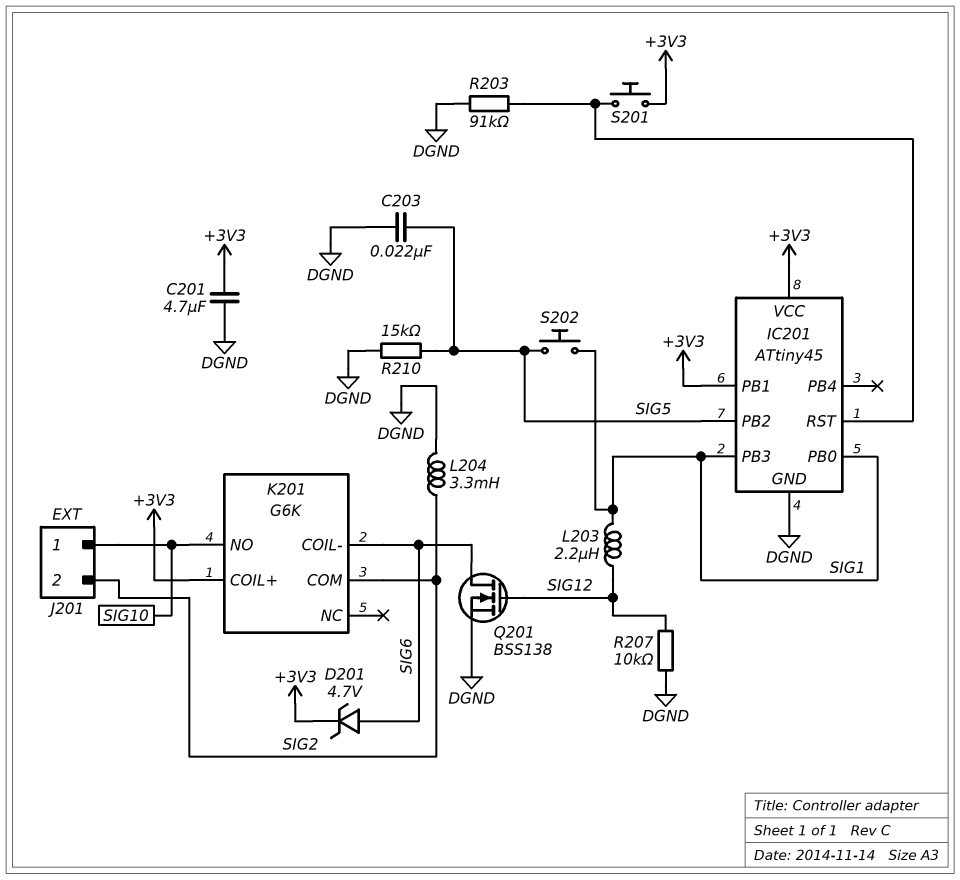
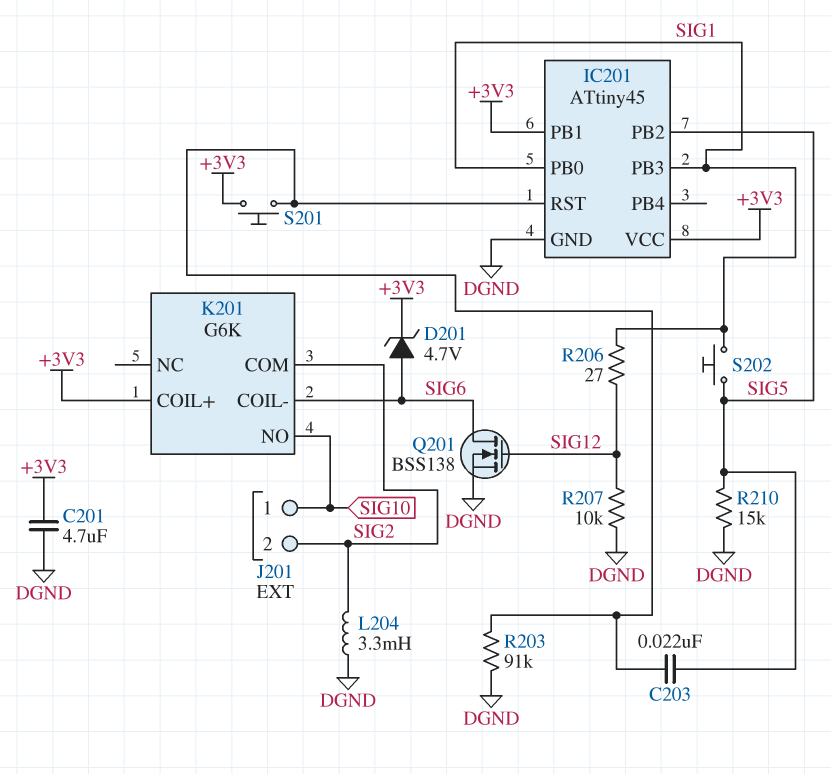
C203: 22nF (DGND, SIG5) -> 22nF (IC201/RST, SIG5)
L203: 2.2uH (SIG1, SIG12) -> none
R206: none -> 27 (SIG1, SIG12)

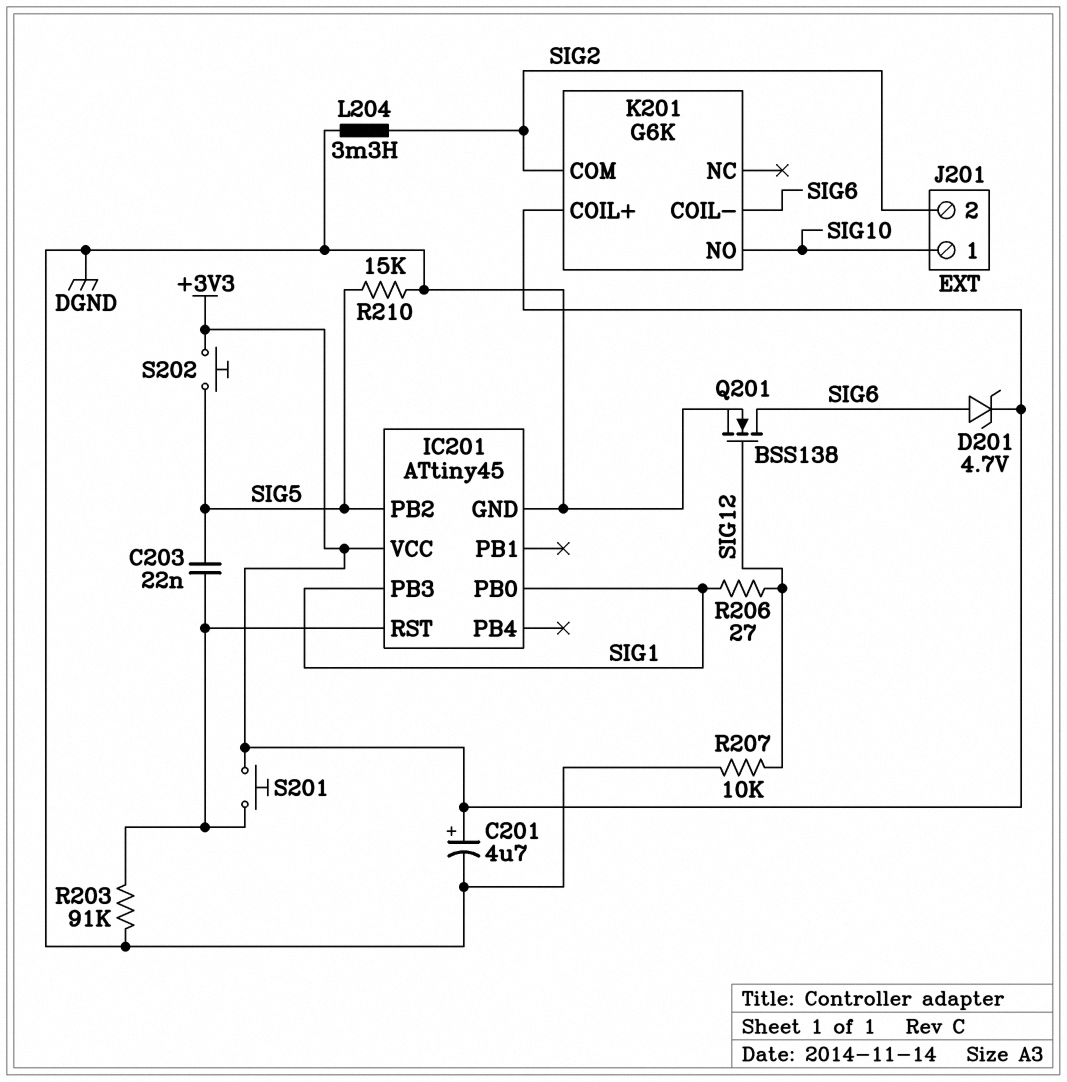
C201: 4.7uF (+3V3, DGND) -> 4.7uF (plus +3V3, minus DGND)
IC201 pin PB1: +3V3 -> none
S202: button (SIG1, SIG5) -> button (+3V3, SIG5)

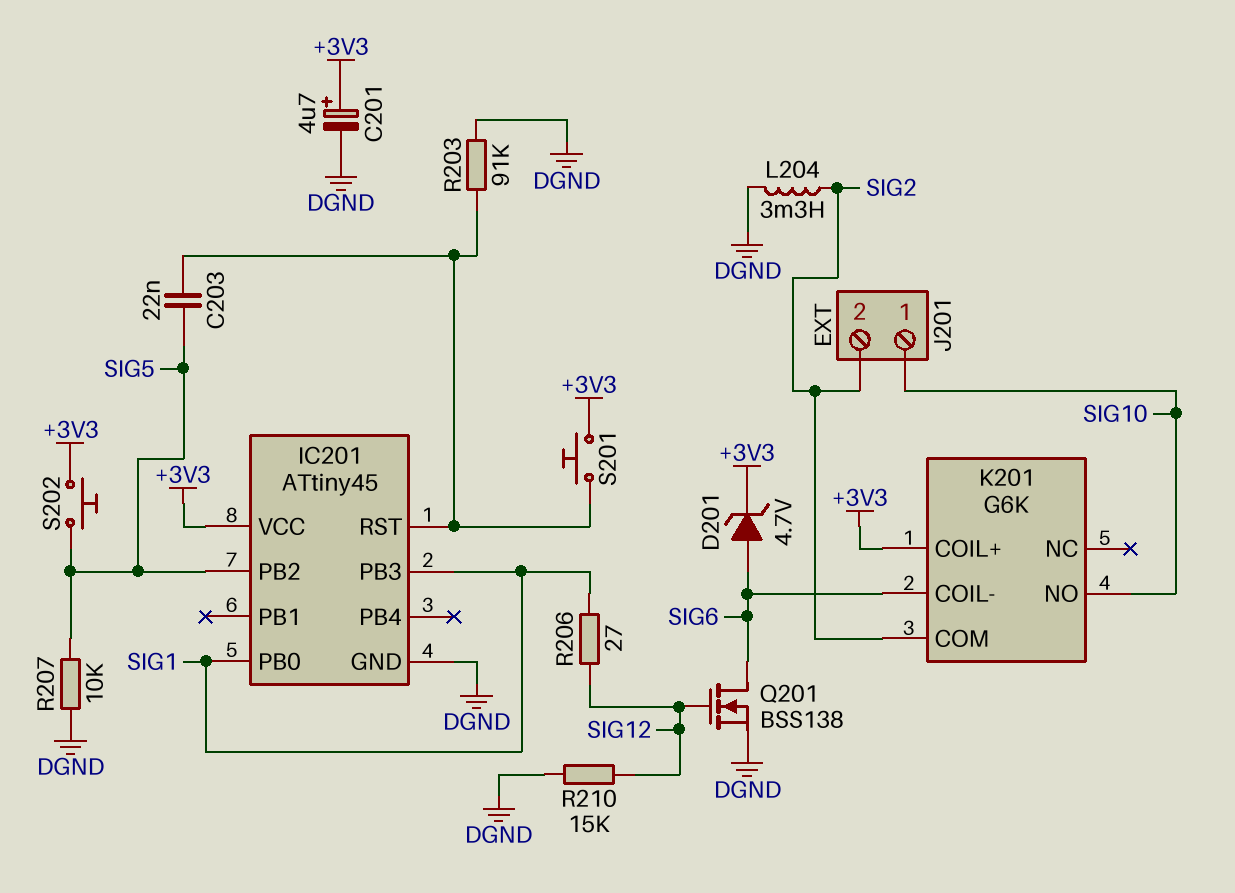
R207: 10k (DGND, SIG12) -> 10k (DGND, SIG5)
R210: 15k (DGND, SIG5) -> 15k (DGND, SIG12)

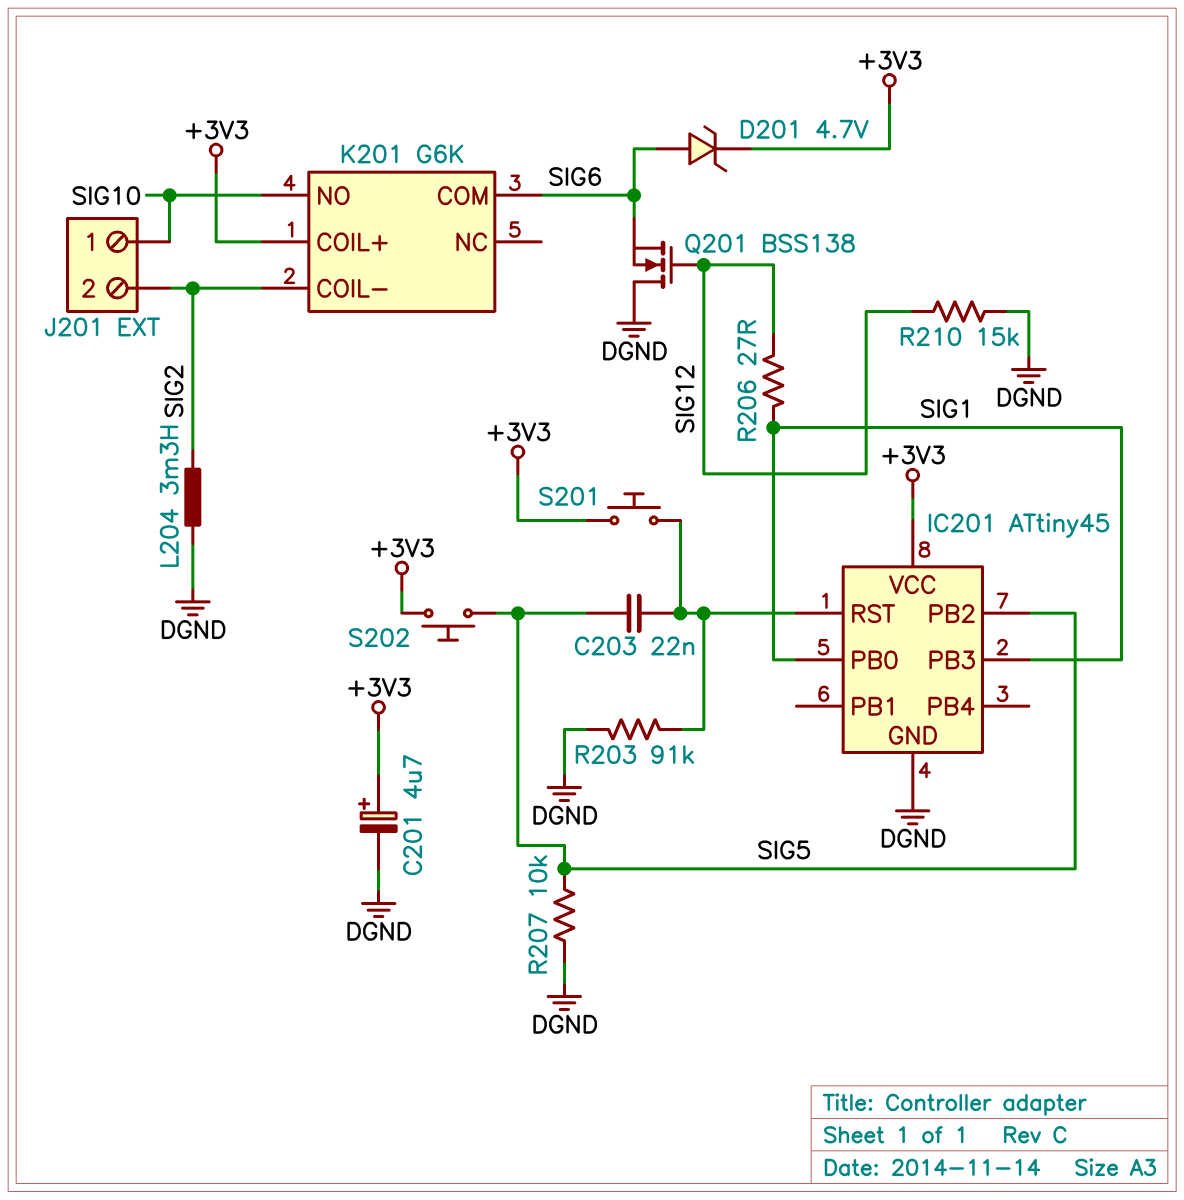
K201 pin COIL-: SIG6 -> SIG2
K201 pin COM: SIG2 -> SIG6
Q201: NMOS BSS138 (G SIG12, D SIG6, S DGND) -> NMOS BSS138 (G SIG12, D DGND, S SIG6)

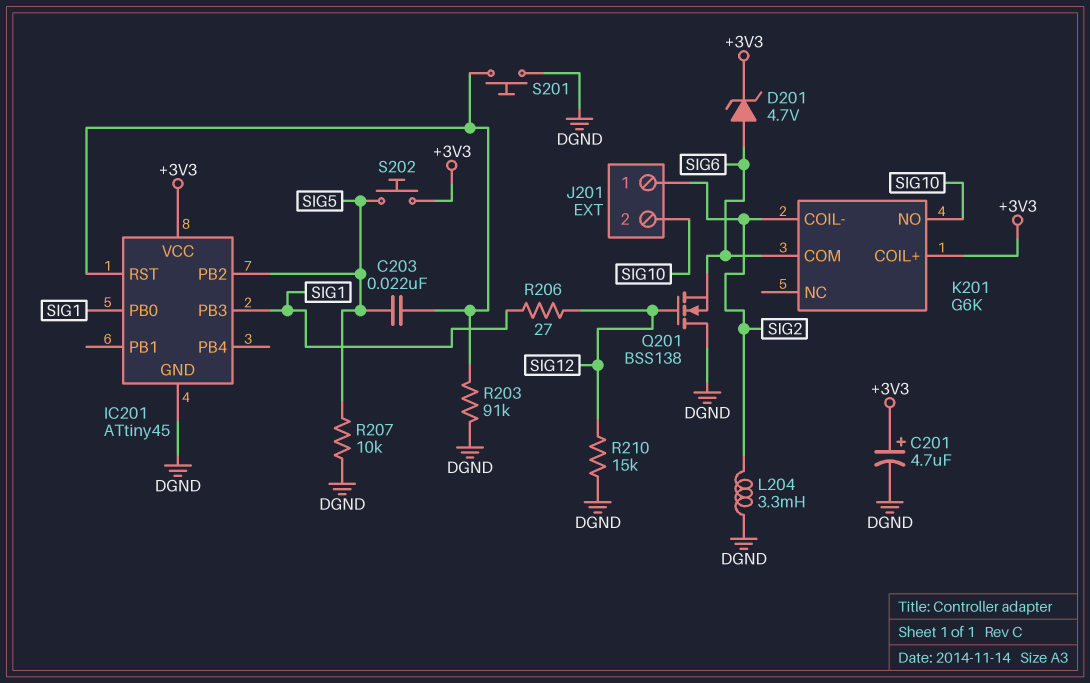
J201 pin 1: SIG10 -> SIG2
J201 pin 2: SIG2 -> SIG10
S201: button (+3V3, IC201/RST) -> button (DGND, IC201/RST)

